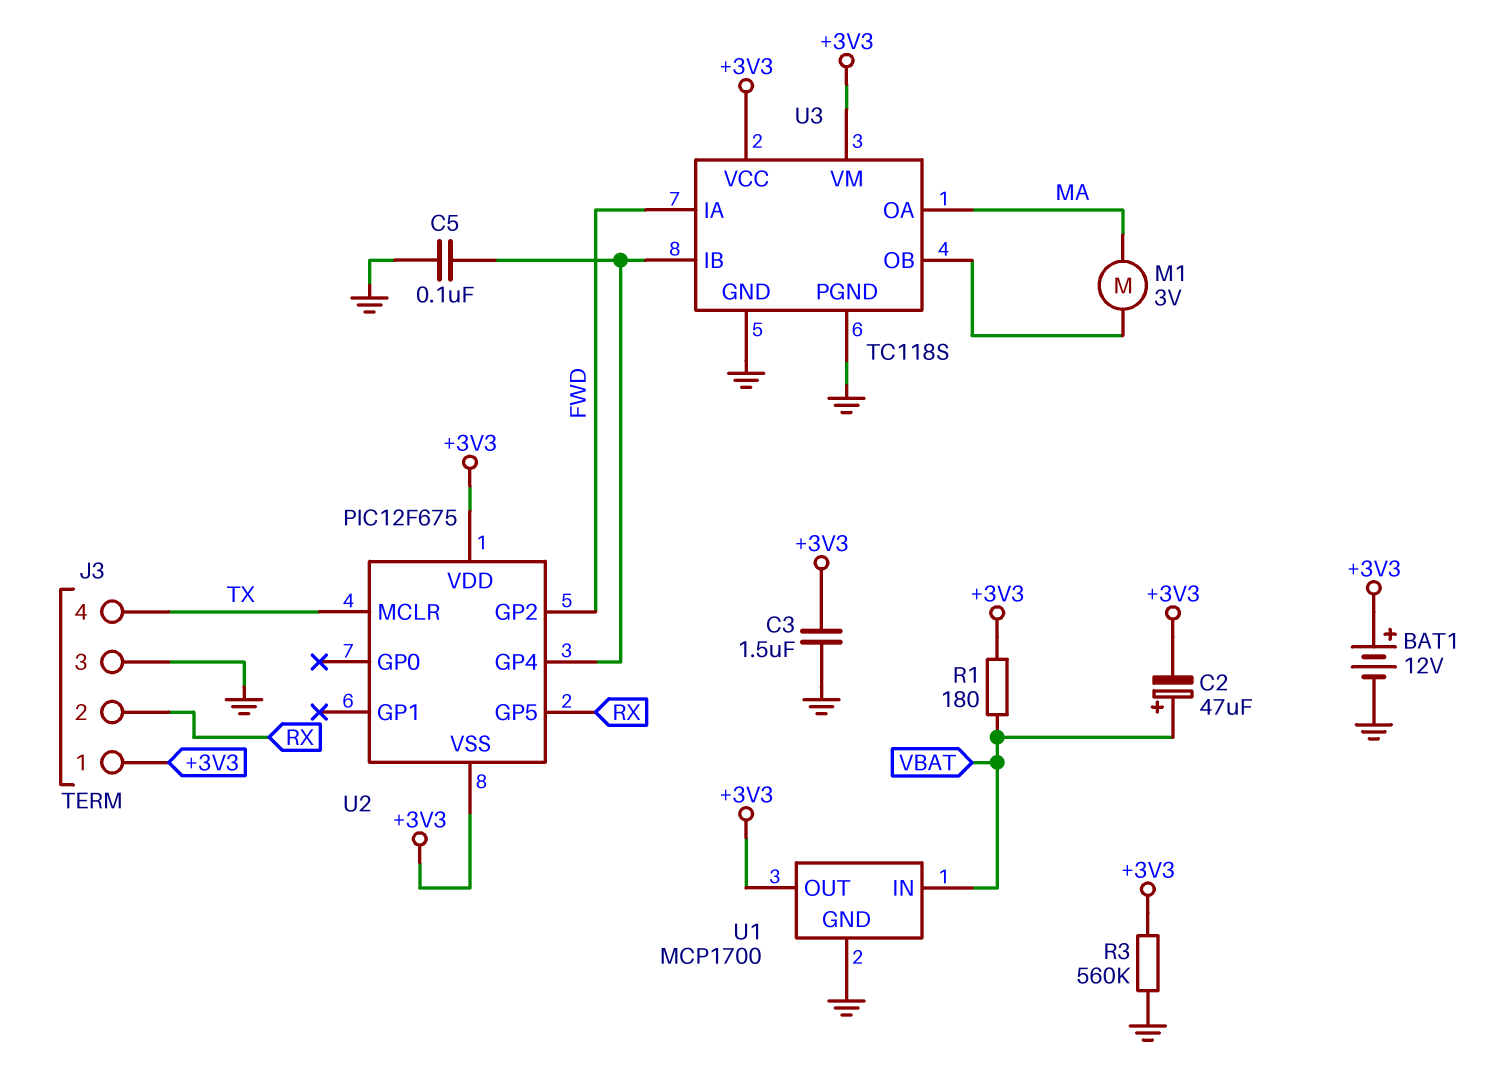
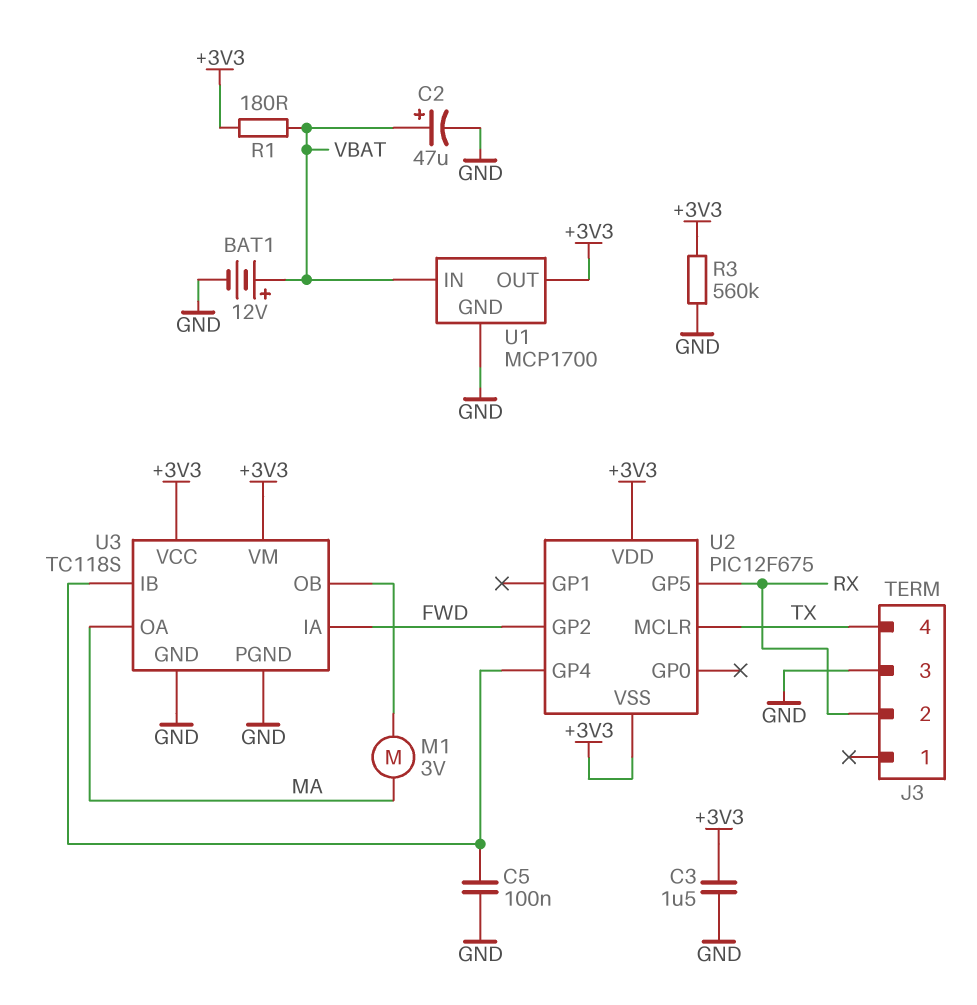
BAT1: 12V (plus +3V3, minus GND) -> 12V (plus VBAT, minus GND)
C2: 47uF (plus VBAT, minus +3V3) -> 47uF (plus VBAT, minus GND)
J3 pin 1: +3V3 -> none

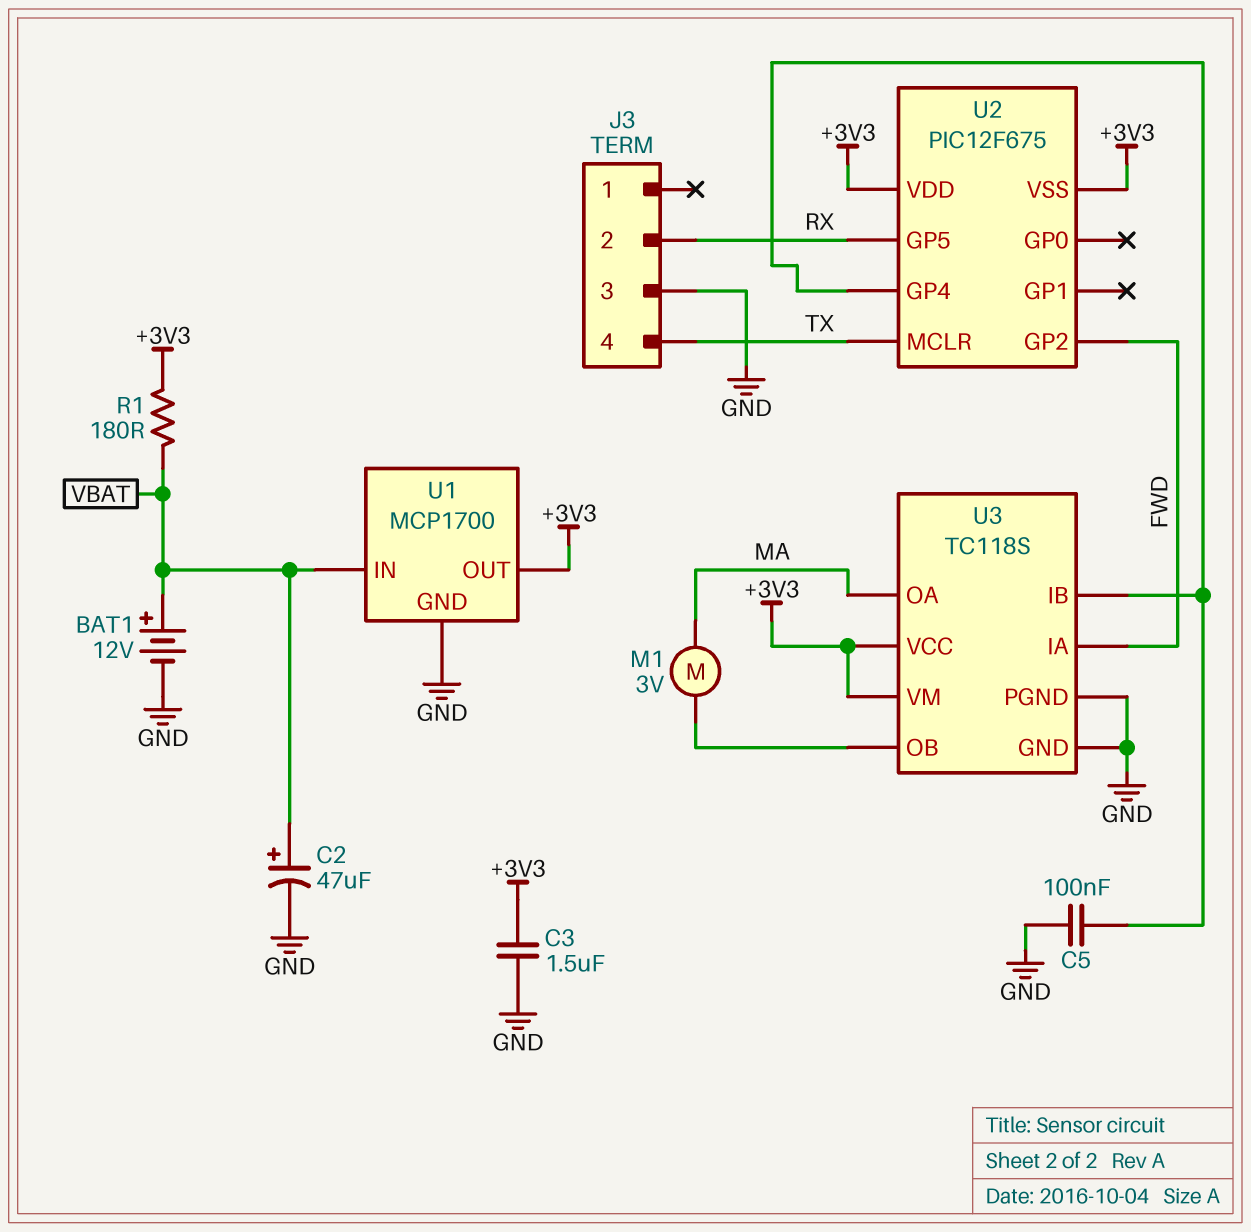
R3: 560k (+3V3, GND) -> none

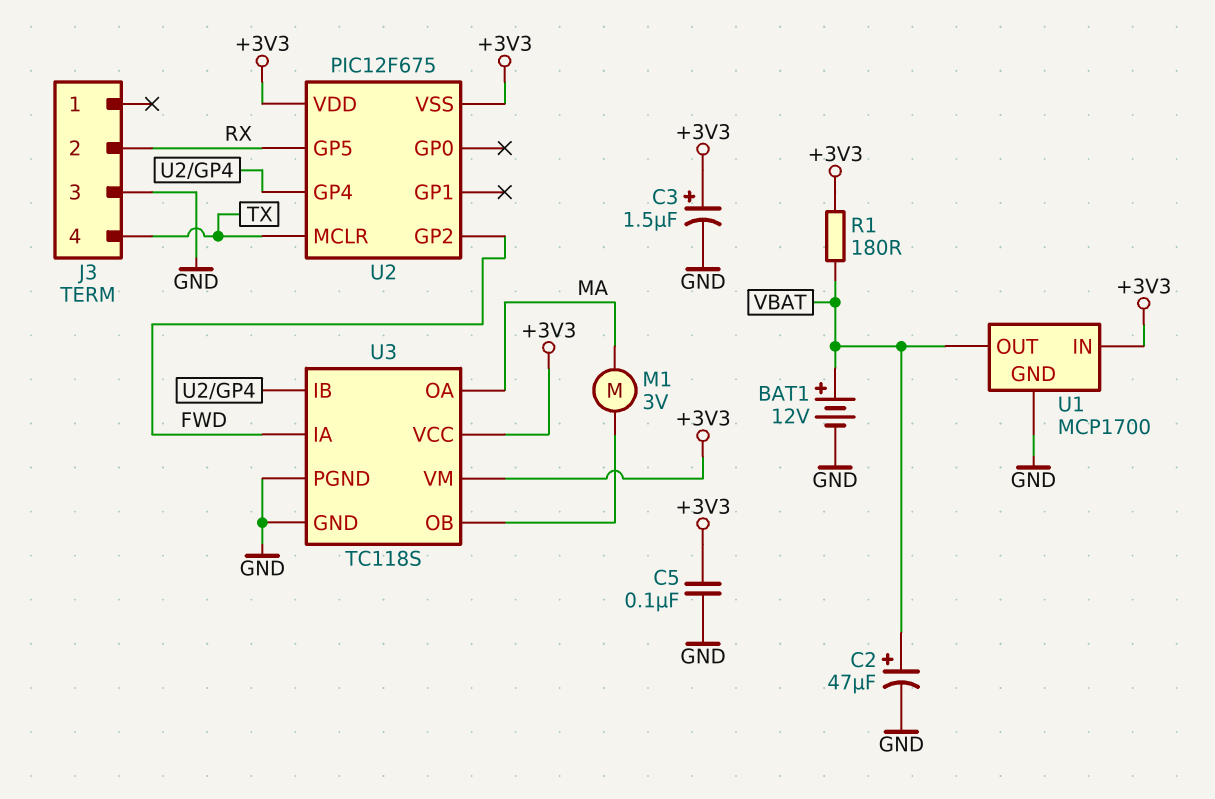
C3: 1.5uF (+3V3, GND) -> 1.5uF (plus +3V3, minus GND)
C5: 100nF (GND, U2/GP4) -> 100nF (+3V3, GND)
U1 pin IN: VBAT -> +3V3
U1 pin OUT: +3V3 -> VBAT

